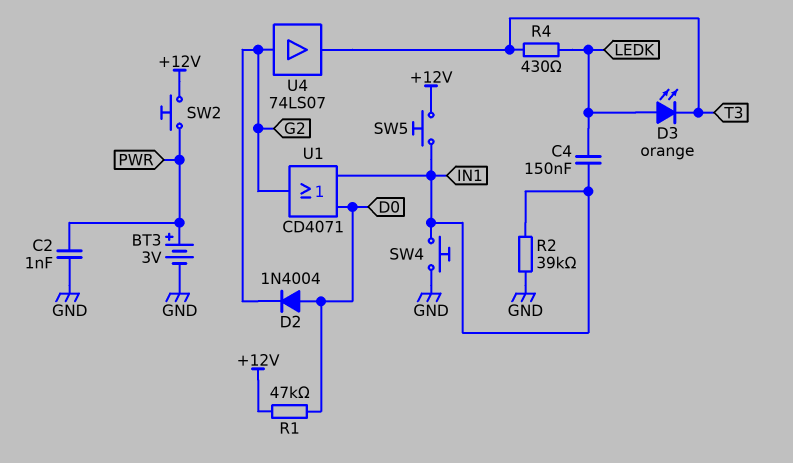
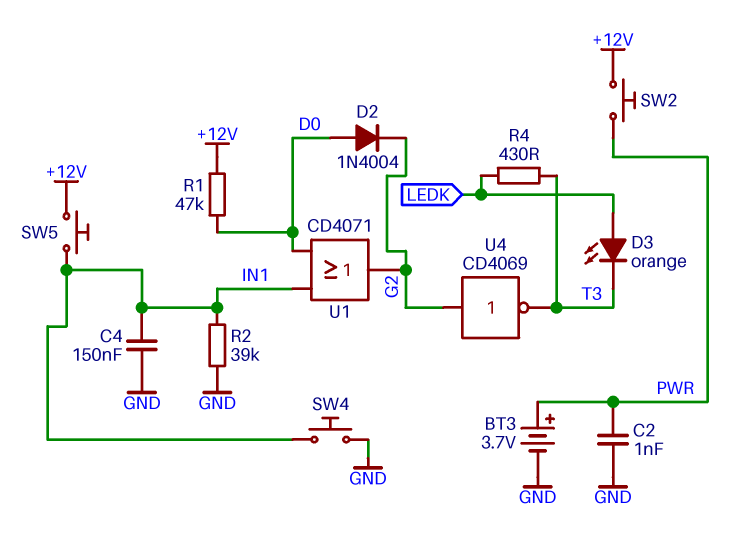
BT3: 3V (plus PWR, minus GND) -> 3.7V (plus PWR, minus GND)
C4: 150nF (IN1, LEDK) -> 150nF (GND, IN1)
U4: buffer 74LS07 (in G2, out T3) -> NOT CD4069 (in G2, out T3)

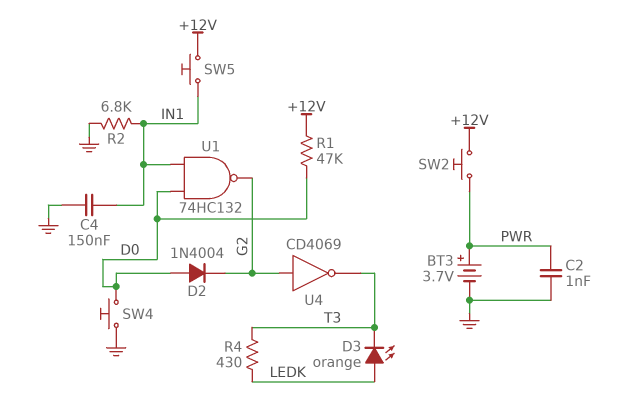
R2: 39k (GND, IN1) -> 6.8k (GND, IN1)
SW4: button (GND, IN1) -> button (D0, GND)
U1: OR CD4071 (in D0, in IN1, out G2) -> NAND 74HC132 (in D0, in IN1, out G2)

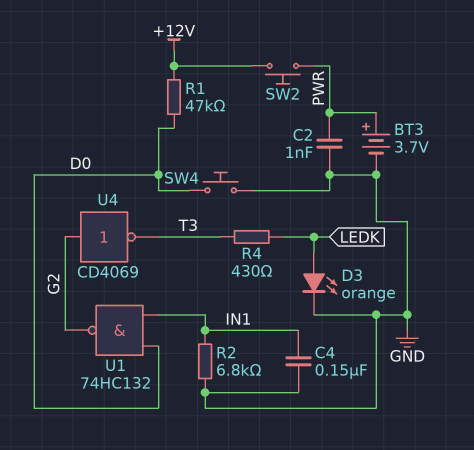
D2: diode 1N4004 (A D0, K G2) -> none
D3: LED orange (A LEDK, K T3) -> LED orange (A LEDK, K GND)
SW5: button (+12V, IN1) -> none

